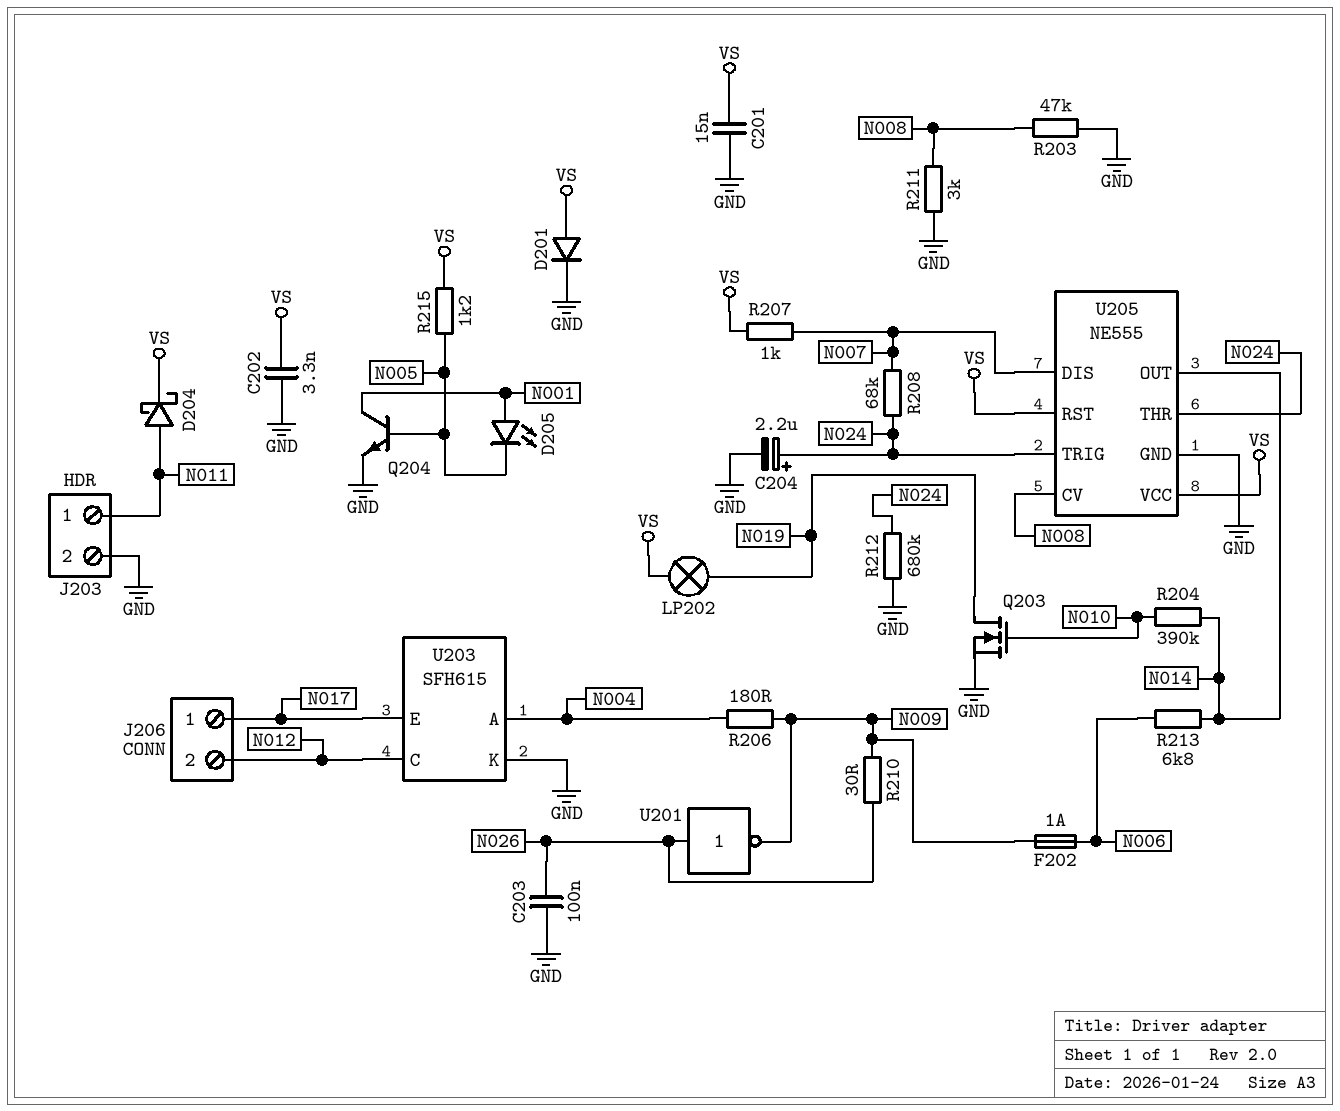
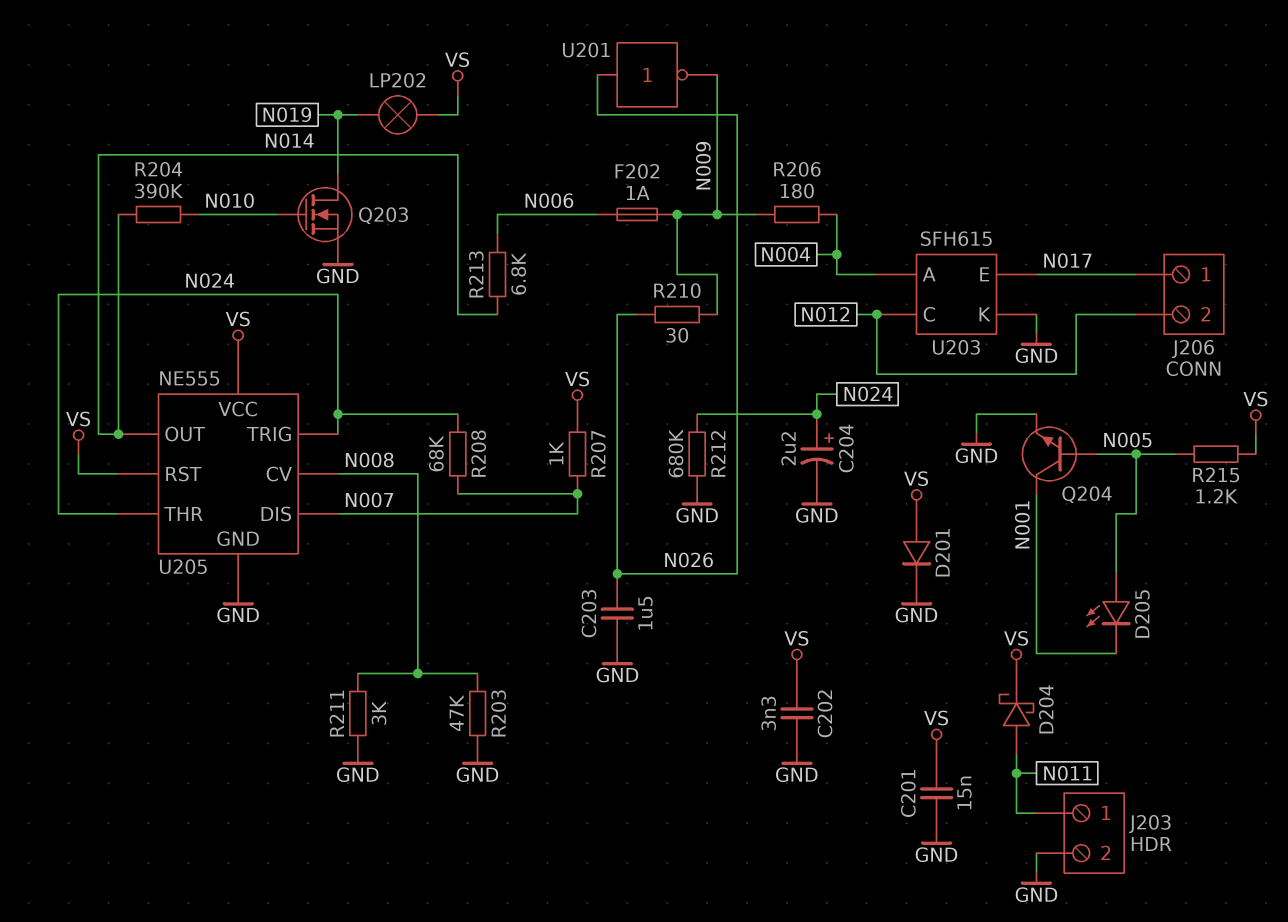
C203: 100nF (GND, N026) -> 1.5uF (GND, N026)
D205: LED (A N001, K N005) -> LED (A N005, K N001)

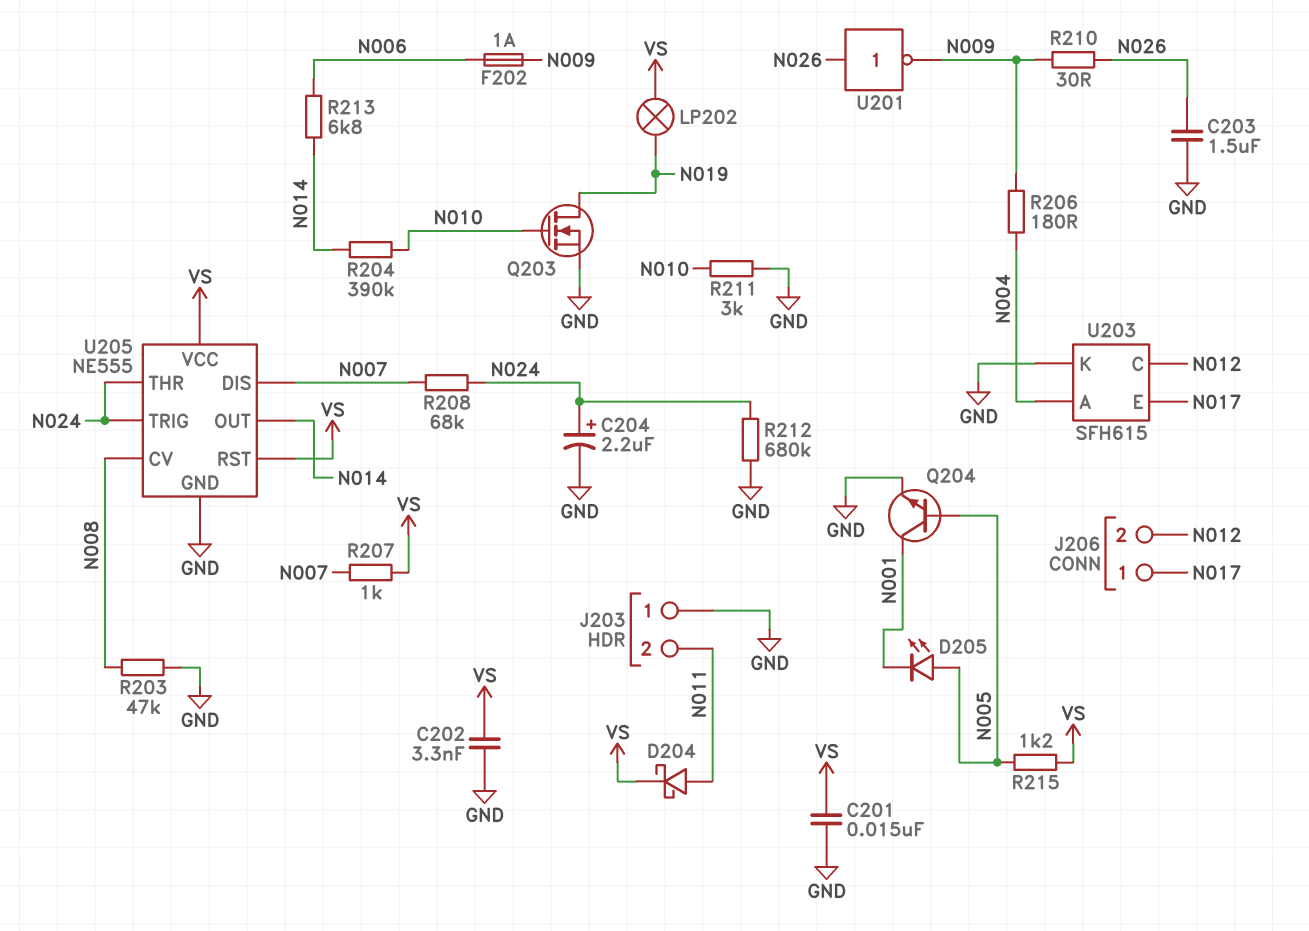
D201: diode (A VS, K GND) -> none
J203 pin 1: N011 -> GND
J203 pin 2: GND -> N011
R211: 3k (GND, N008) -> 3k (GND, N010)

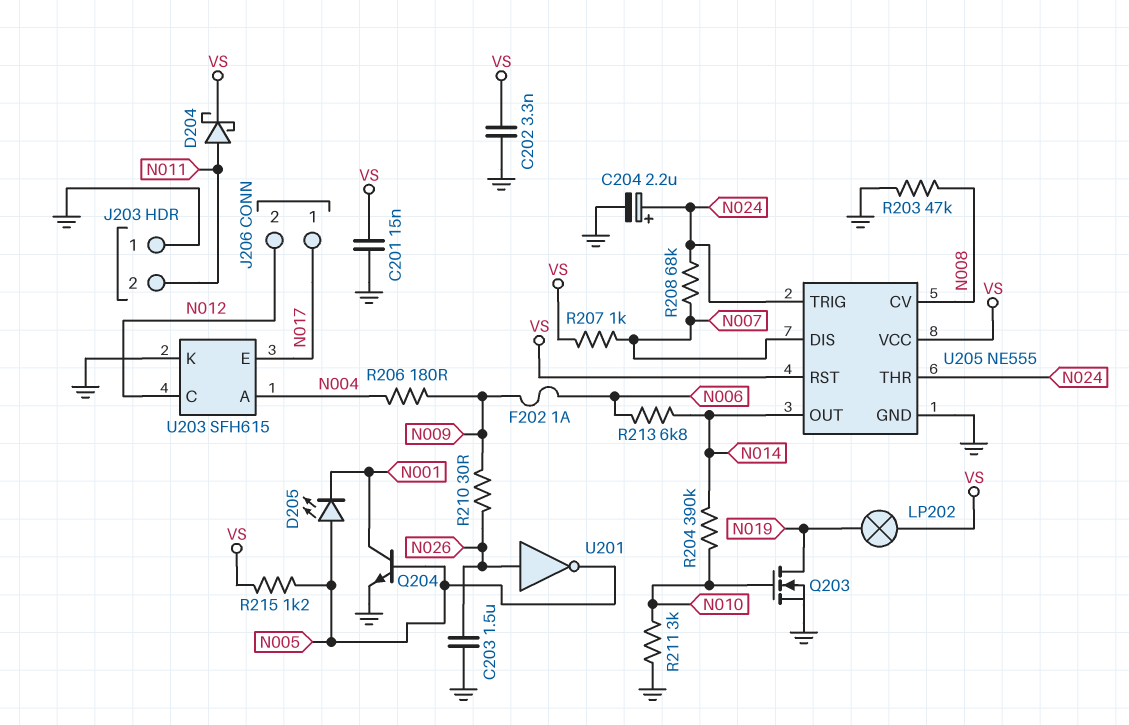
R212: 680k (GND, N024) -> none
U201: NOT (in N026, out N009) -> NOT (in N026, out N005)

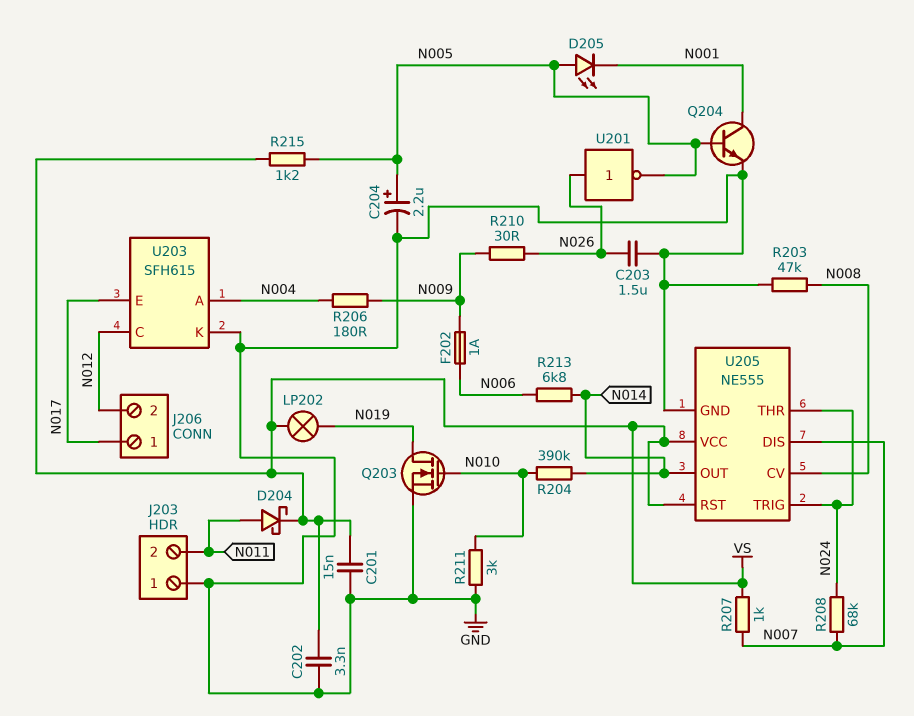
C204: 2.2uF (plus N024, minus GND) -> 2.2uF (plus N005, minus GND)

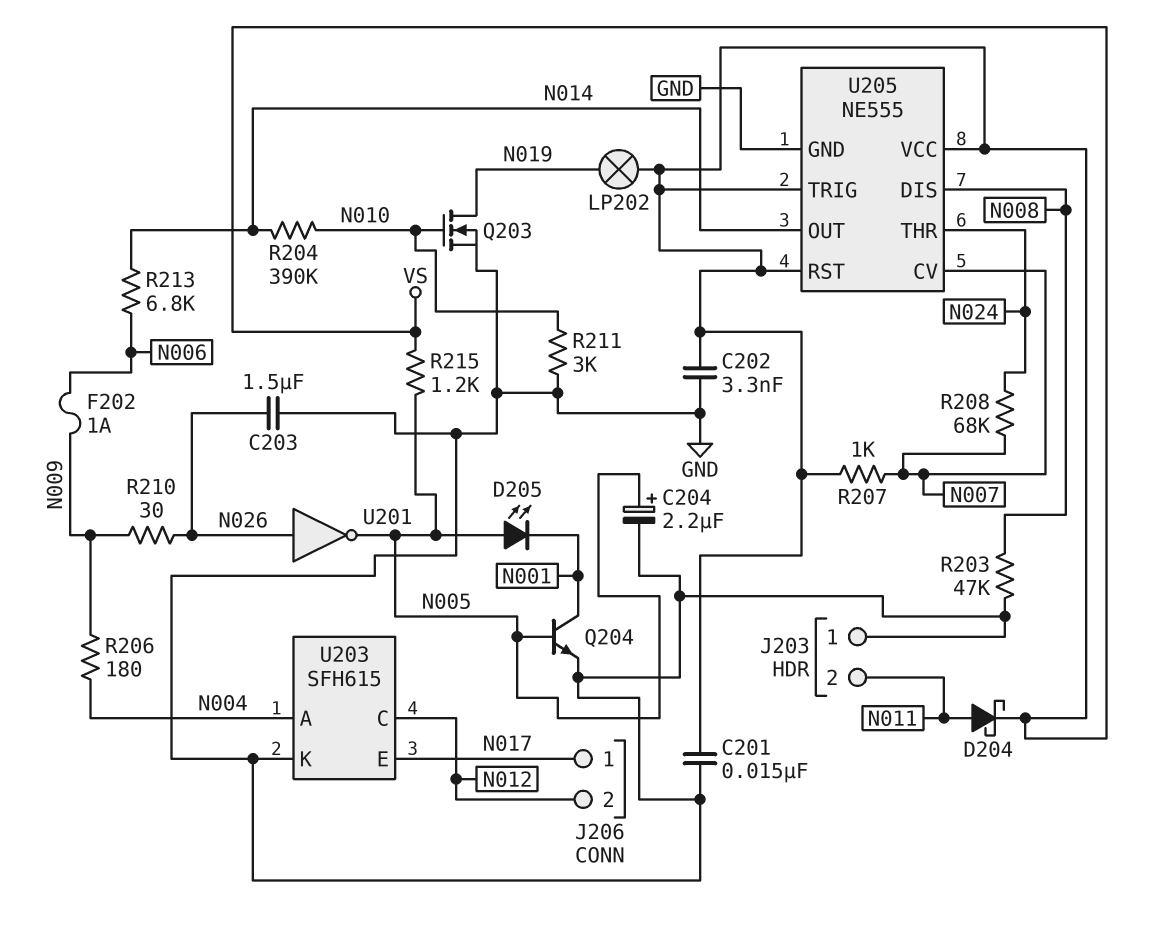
U205 pin CV: N008 -> N007
U205 pin DIS: N007 -> N008
U205 pin TRIG: N024 -> VS

